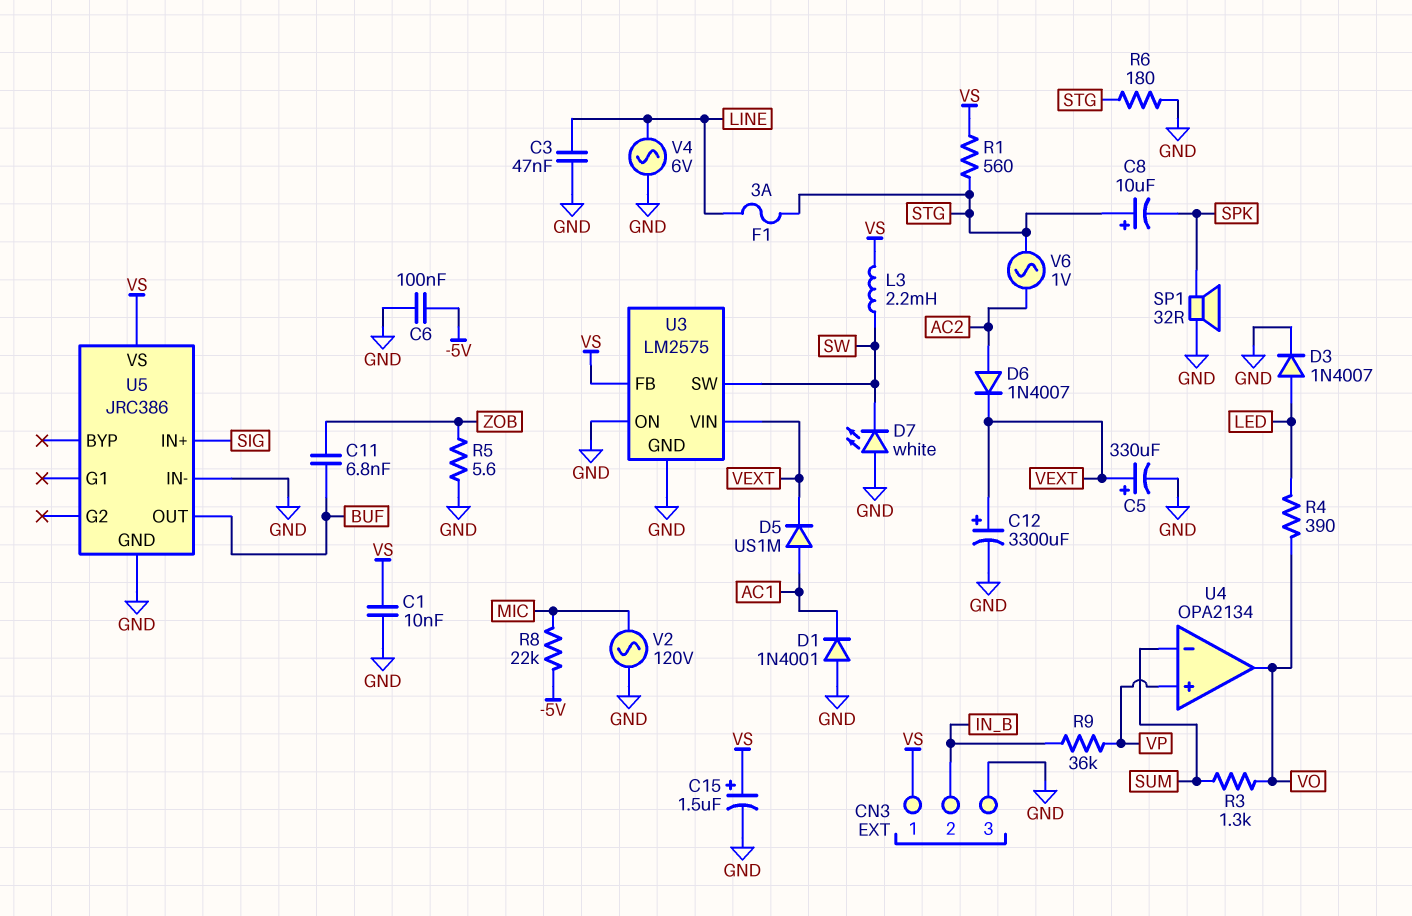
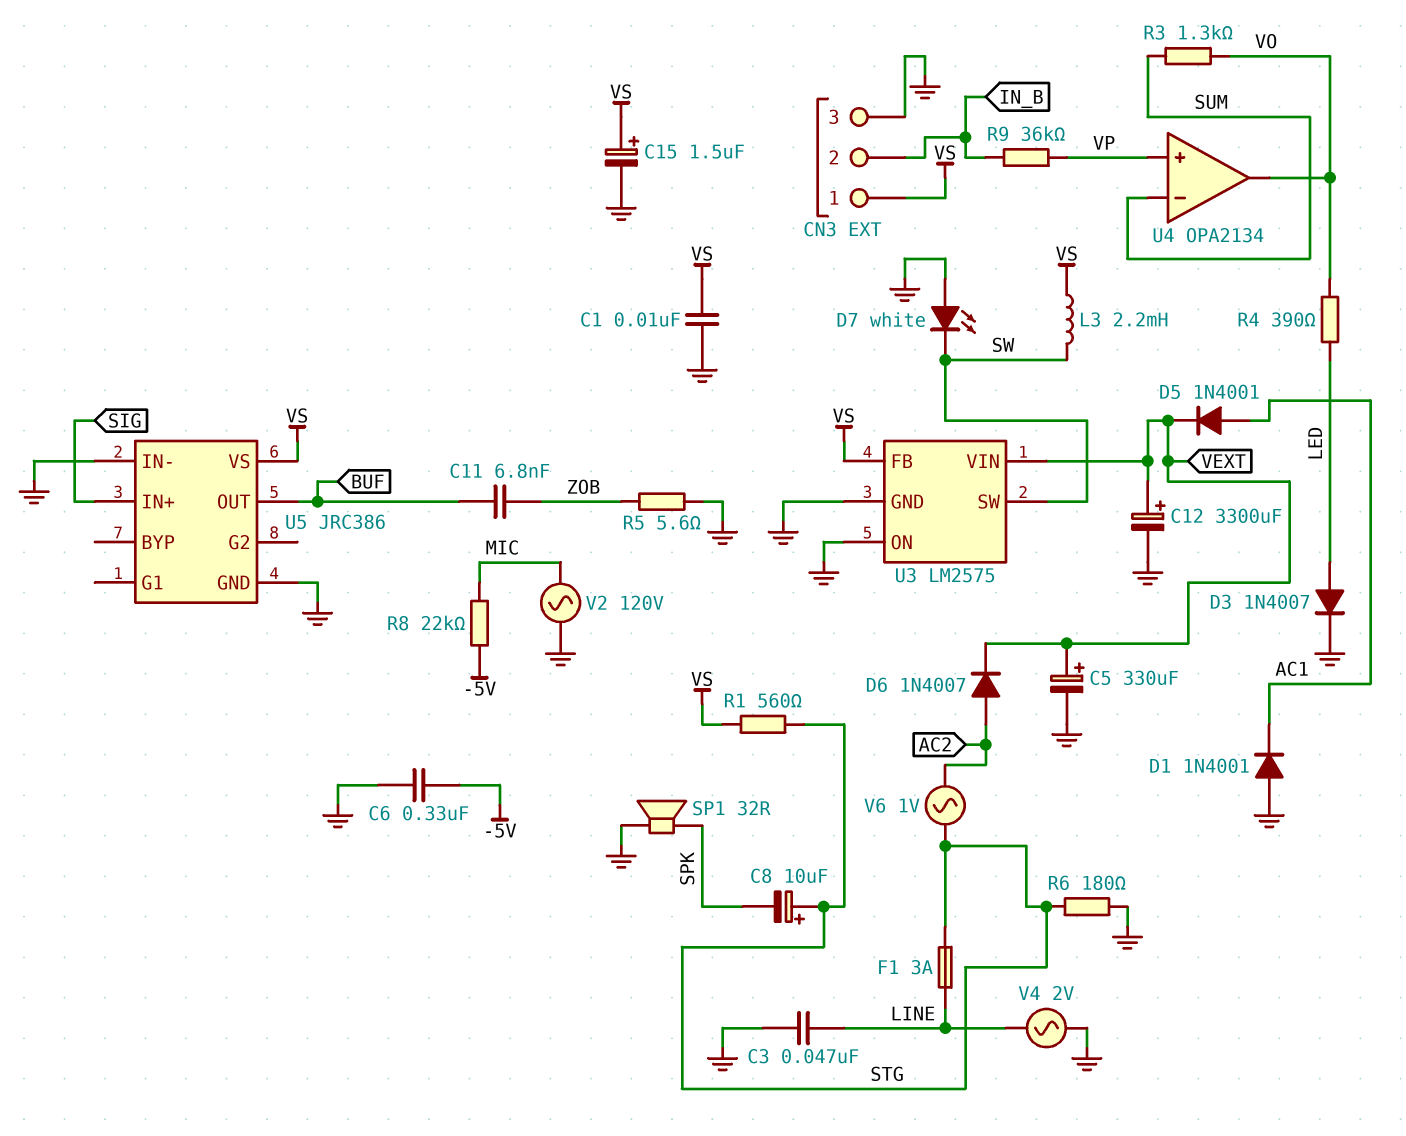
C6: 100nF (-5V, GND) -> 330nF (-5V, GND)
D5: diode US1M (A AC1, K VEXT) -> diode 1N4001 (A AC1, K VEXT)
V4: AC 6V (GND, LINE) -> AC 2V (GND, LINE)

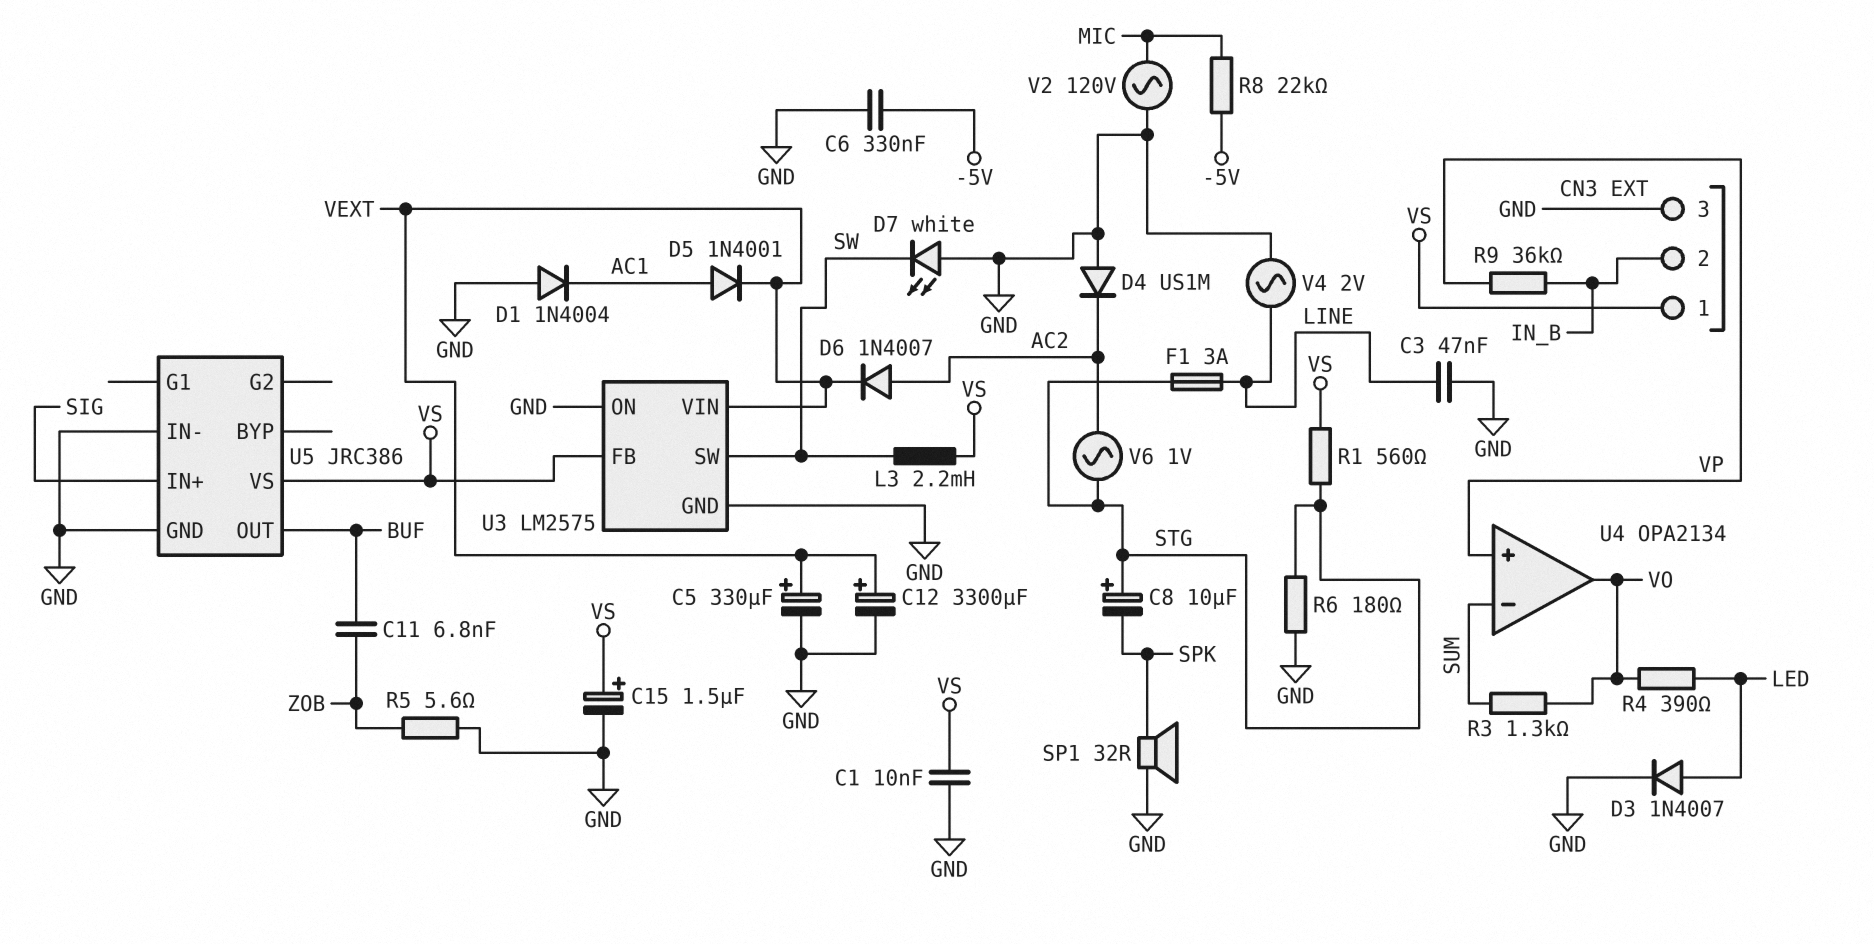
D1: diode 1N4001 (A GND, K AC1) -> diode 1N4004 (A GND, K AC1)
D4: none -> diode US1M (A GND, K AC2)

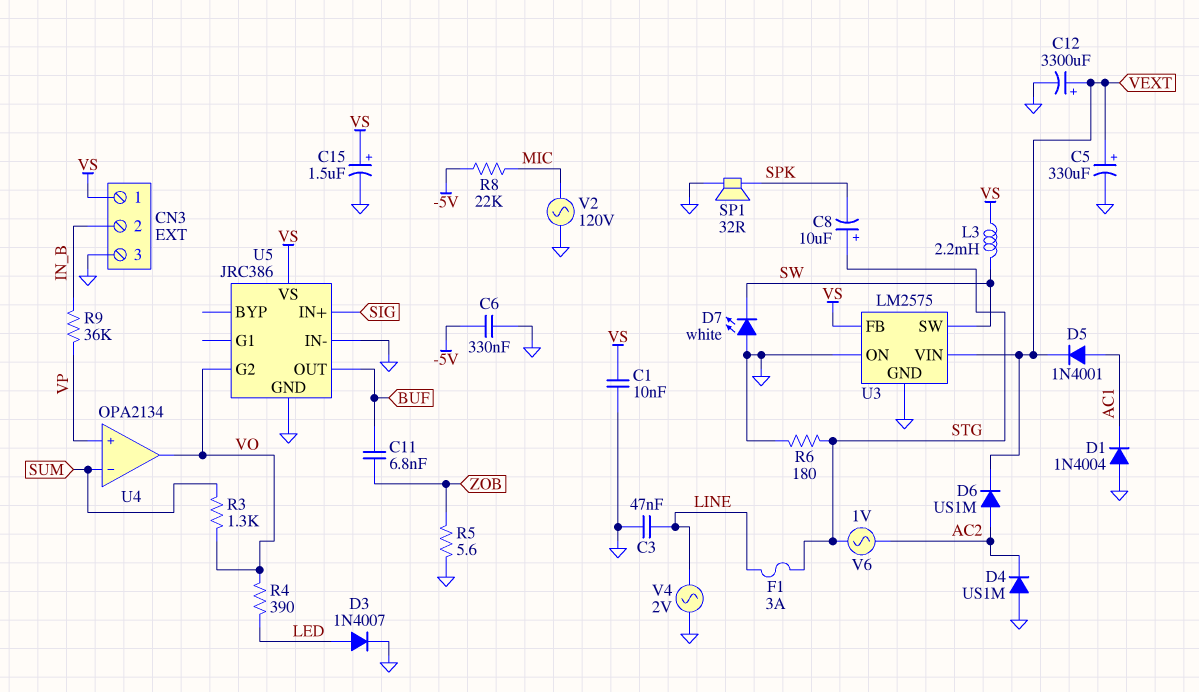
D6: diode 1N4007 (A AC2, K VEXT) -> diode US1M (A AC2, K VEXT)
R1: 560 (STG, VS) -> none
U5 pin G2: none -> VO

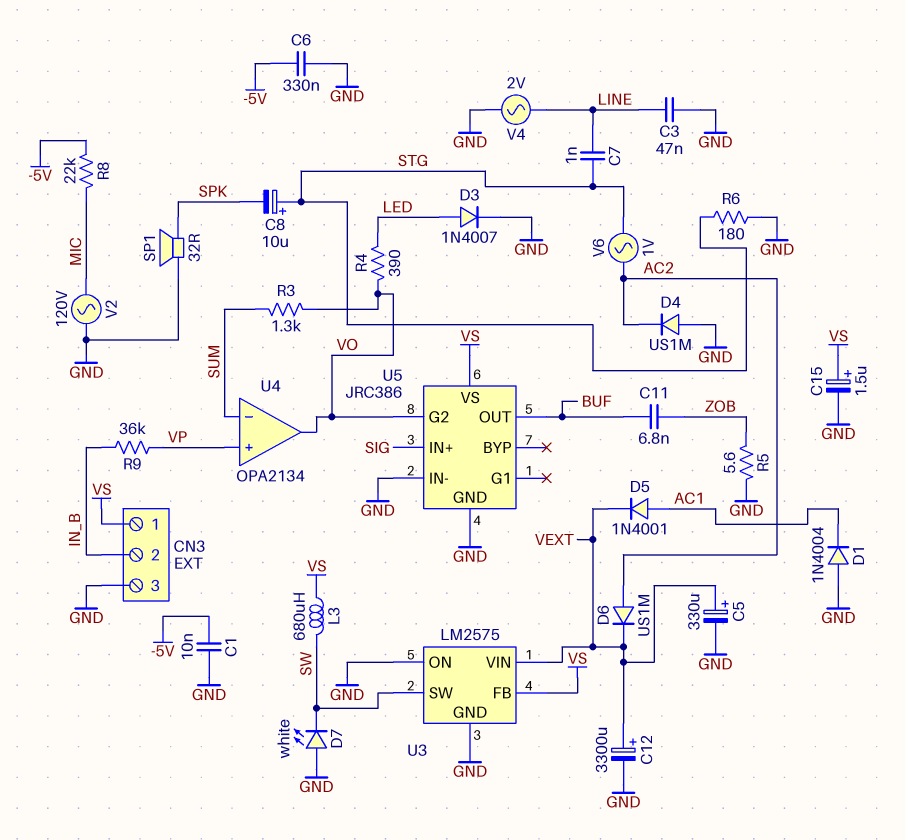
C1: 10nF (GND, VS) -> 10nF (-5V, GND)
C7: none -> 1nF (LINE, STG)
F1: 3A (LINE, STG) -> none
L3: 2.2mH (SW, VS) -> 680uH (SW, VS)

